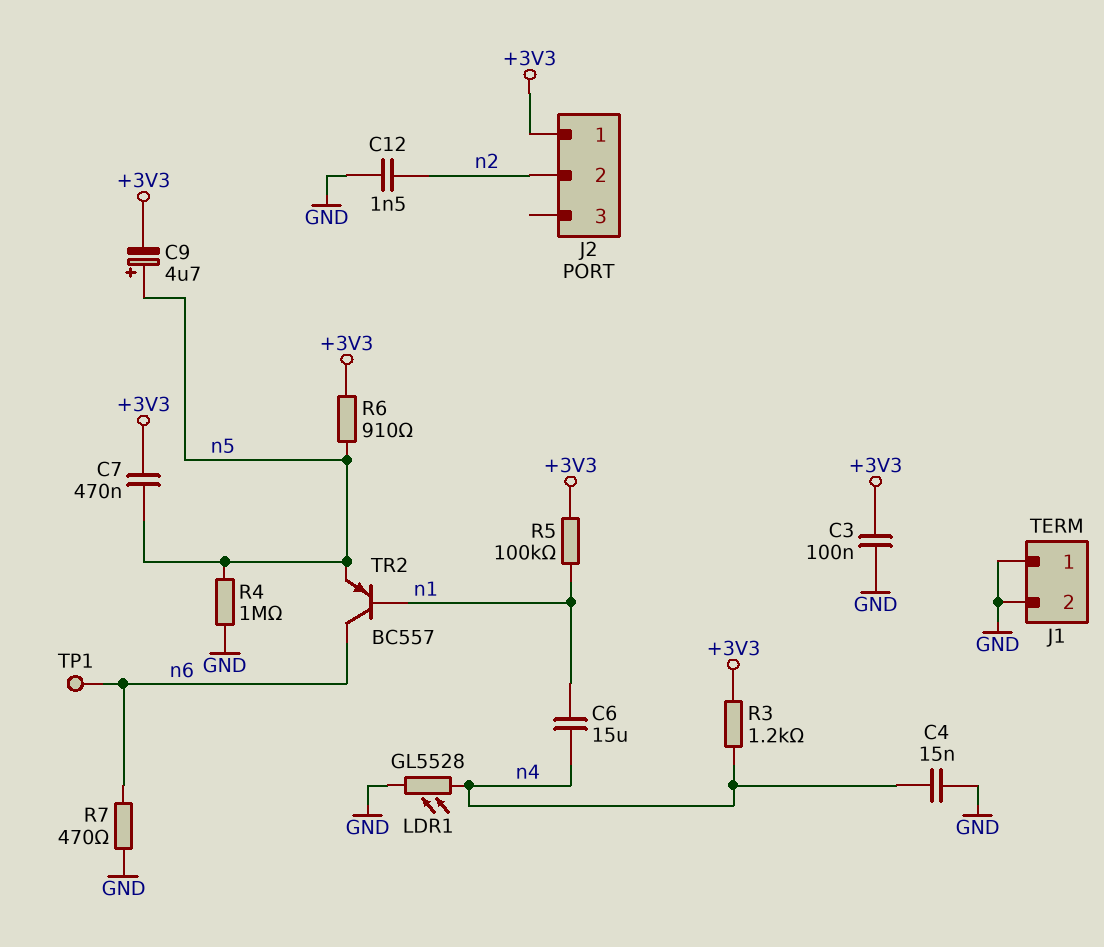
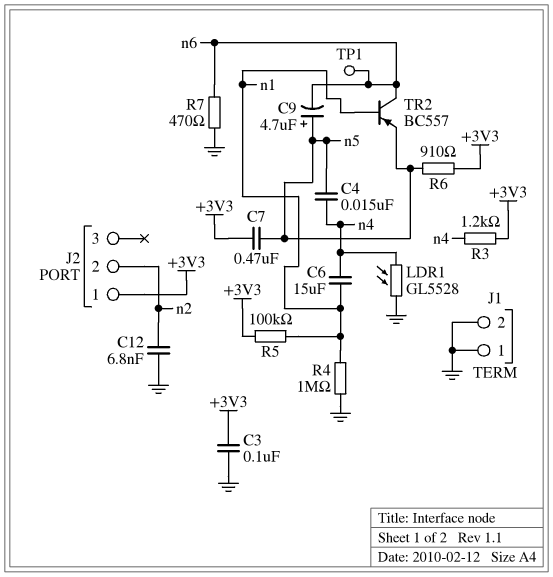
C4: 15nF (GND, n4) -> 15nF (n4, n5)
C9: 4.7uF (plus n5, minus +3V3) -> 4.7uF (plus n5, minus n6)
C12: 1.5nF (GND, n2) -> 6.8nF (GND, n2)
R4: 1M (GND, n5) -> 1M (GND, n1)

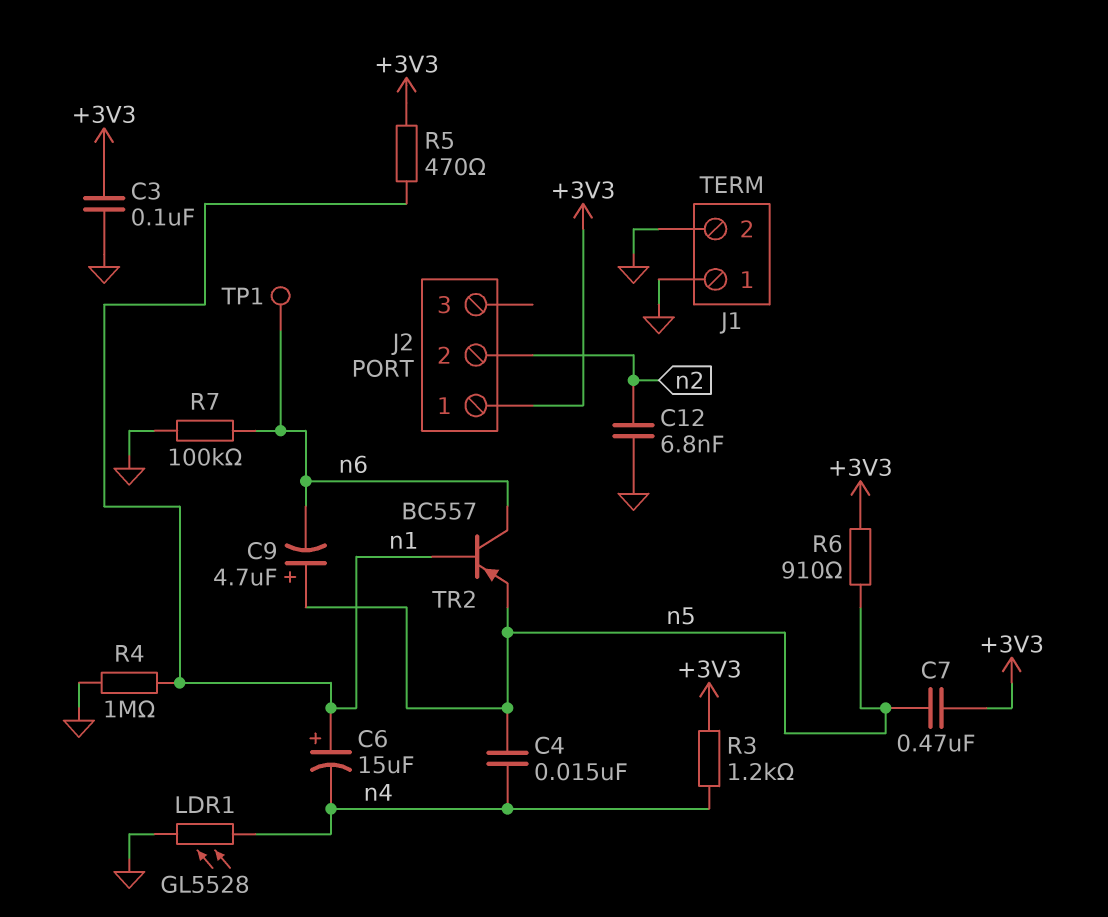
C6: 15uF (n1, n4) -> 15uF (plus n1, minus n4)
R5: 100k (+3V3, n1) -> 470 (+3V3, n1)
R7: 470 (GND, n6) -> 100k (GND, n6)

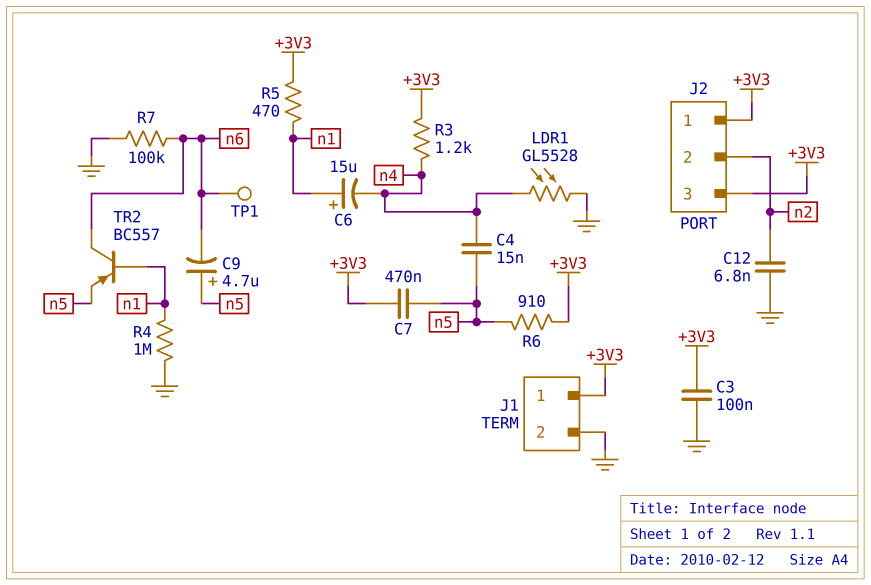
J1 pin 1: GND -> +3V3
J2 pin 3: none -> +3V3

